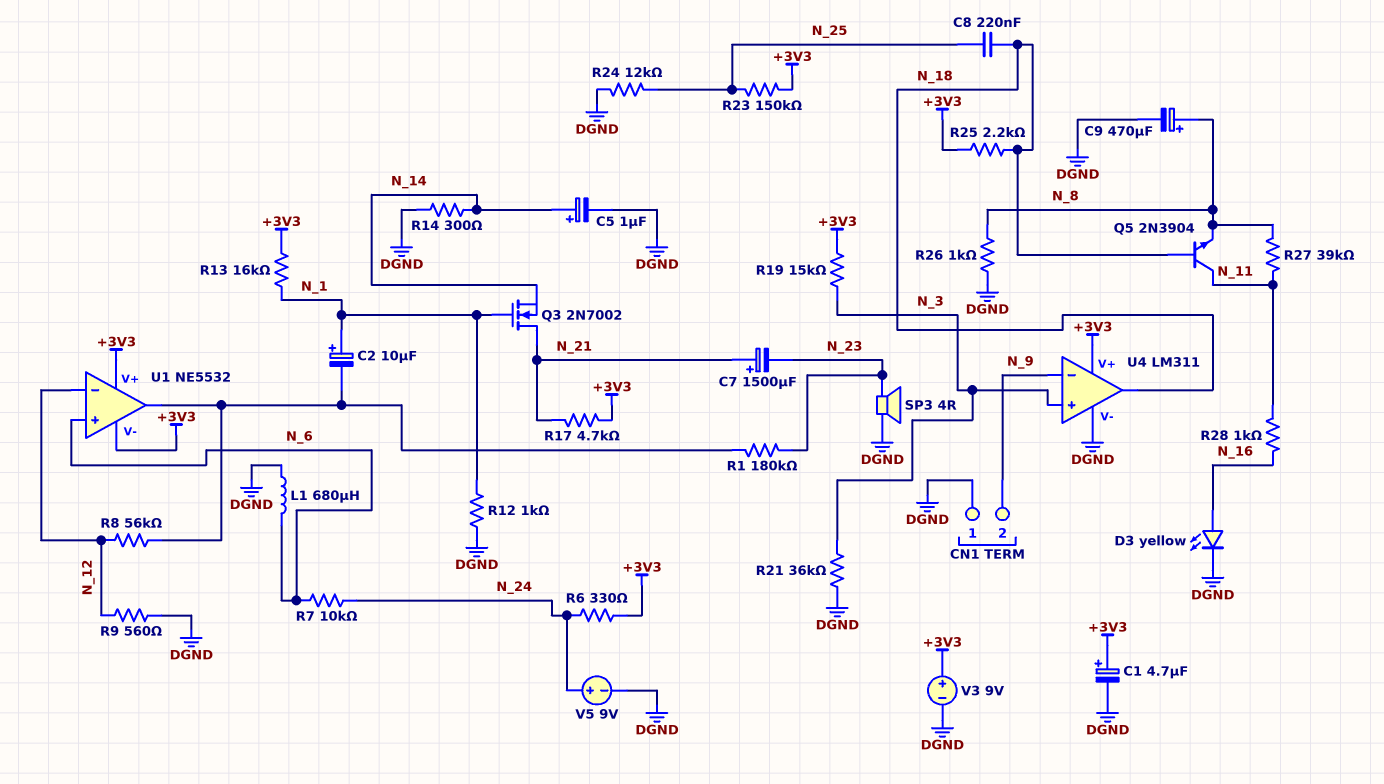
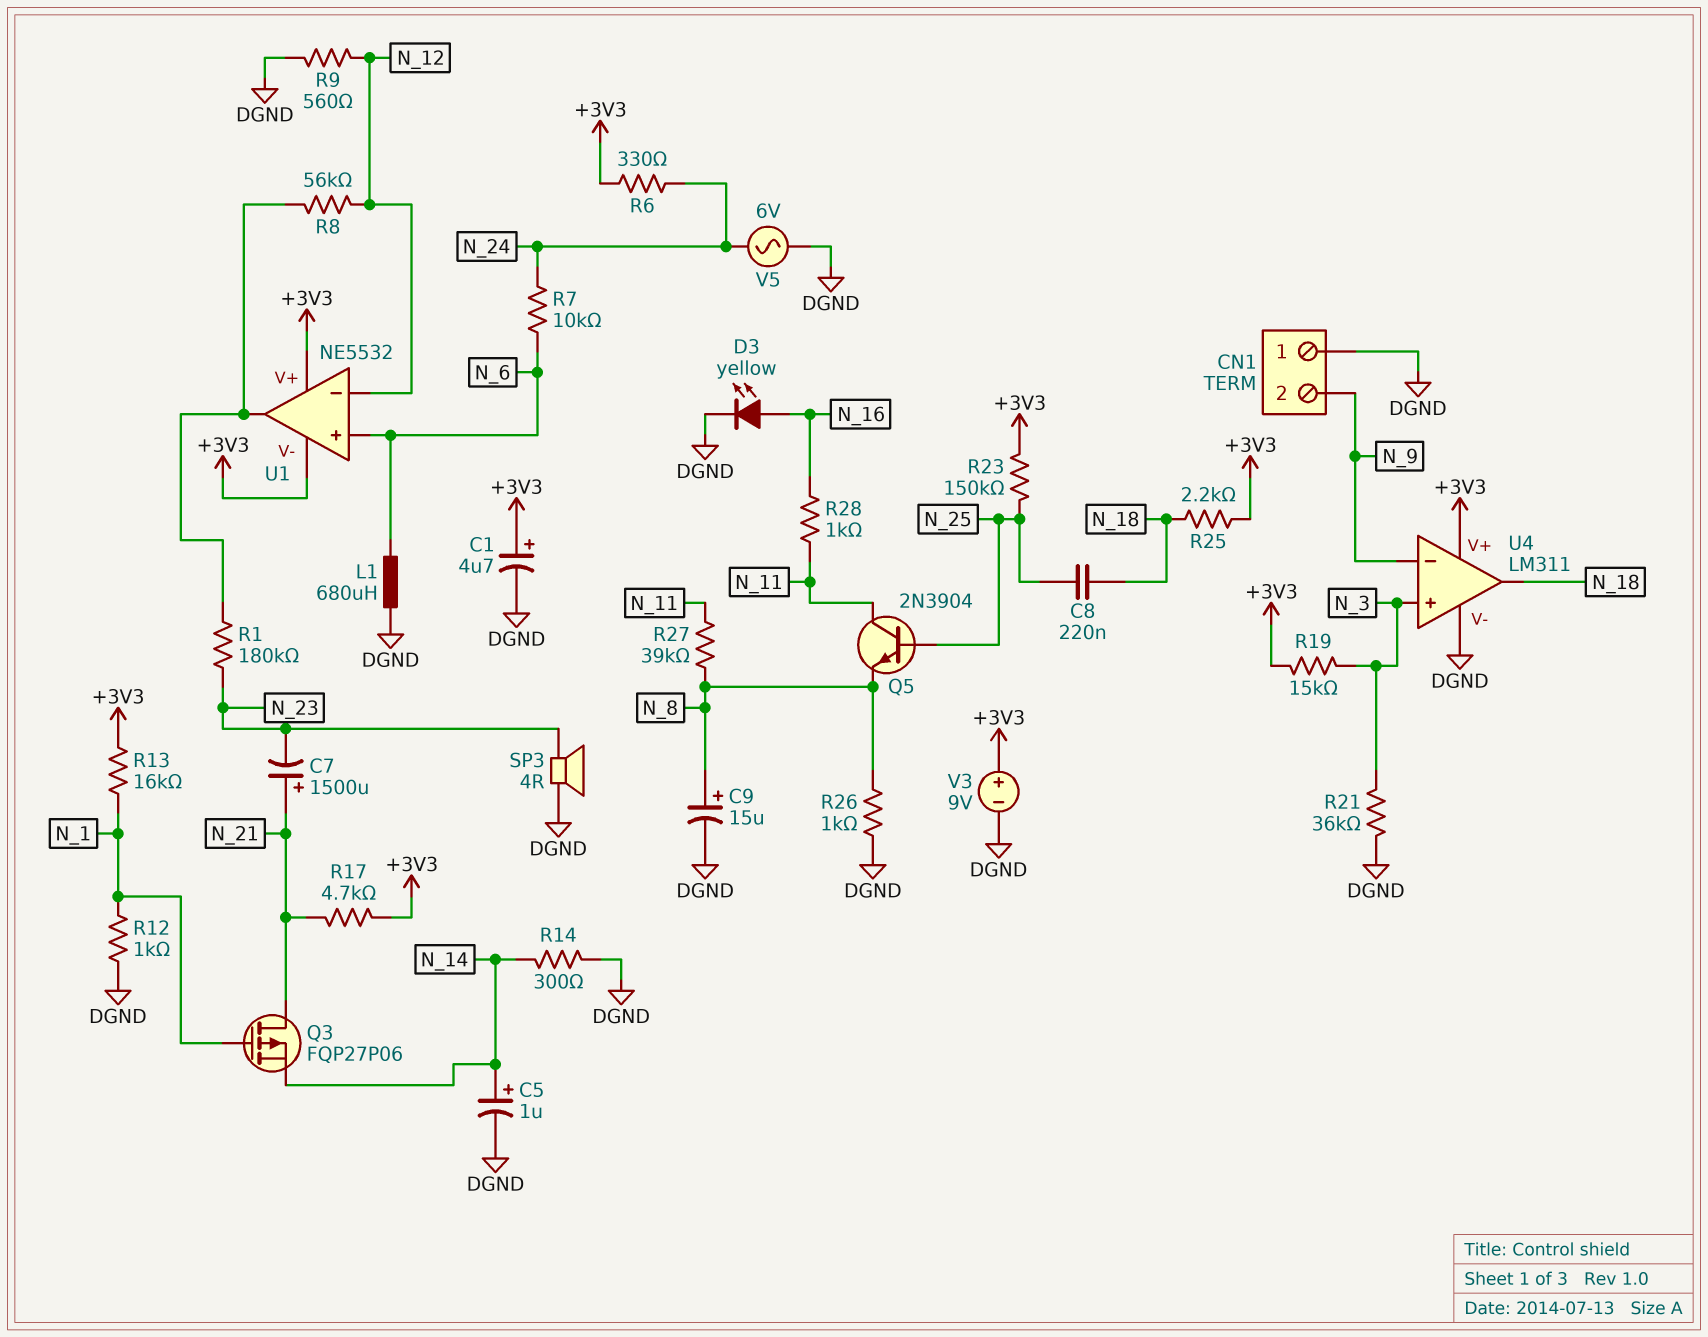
C2: 10uF (plus N_1, minus U1/out) -> none
C9: 470uF (plus N_8, minus DGND) -> 15uF (plus N_8, minus DGND)
Q3: NMOS 2N7002 (G N_1, D N_21, S N_14) -> PMOS FQP27P06 (G N_1, D N_21, S N_14)
Q5: NPN 2N3904 (B N_18, C N_11, E N_8) -> NPN 2N3904 (B N_25, C N_11, E N_8)
R24: 12k (DGND, N_25) -> none
V5: 9V (plus N_24, minus DGND) -> AC 6V (DGND, N_24)

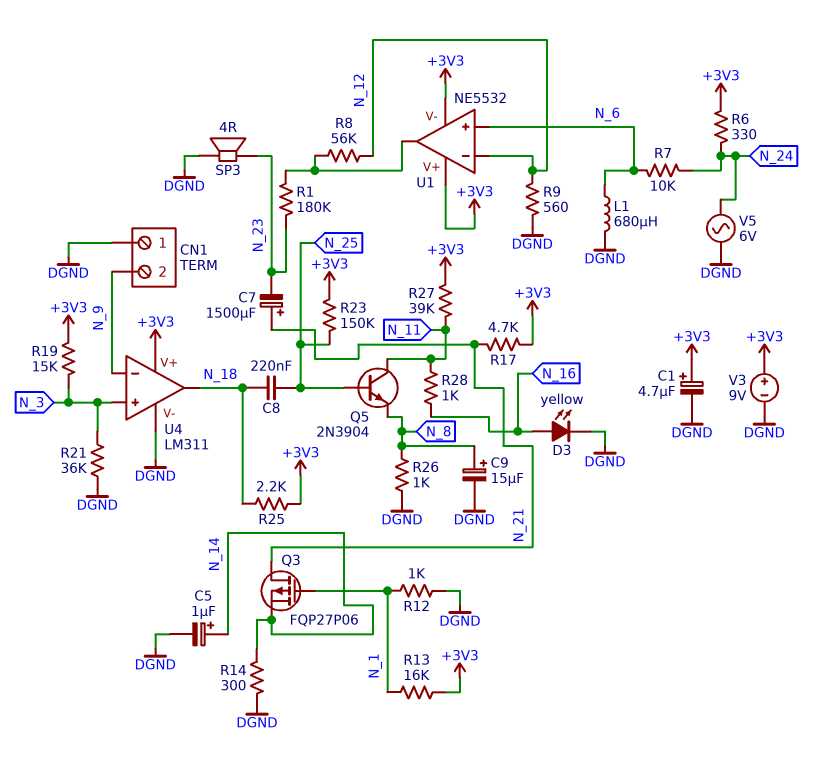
R27: 39k (N_8, N_11) -> 39k (+3V3, N_11)

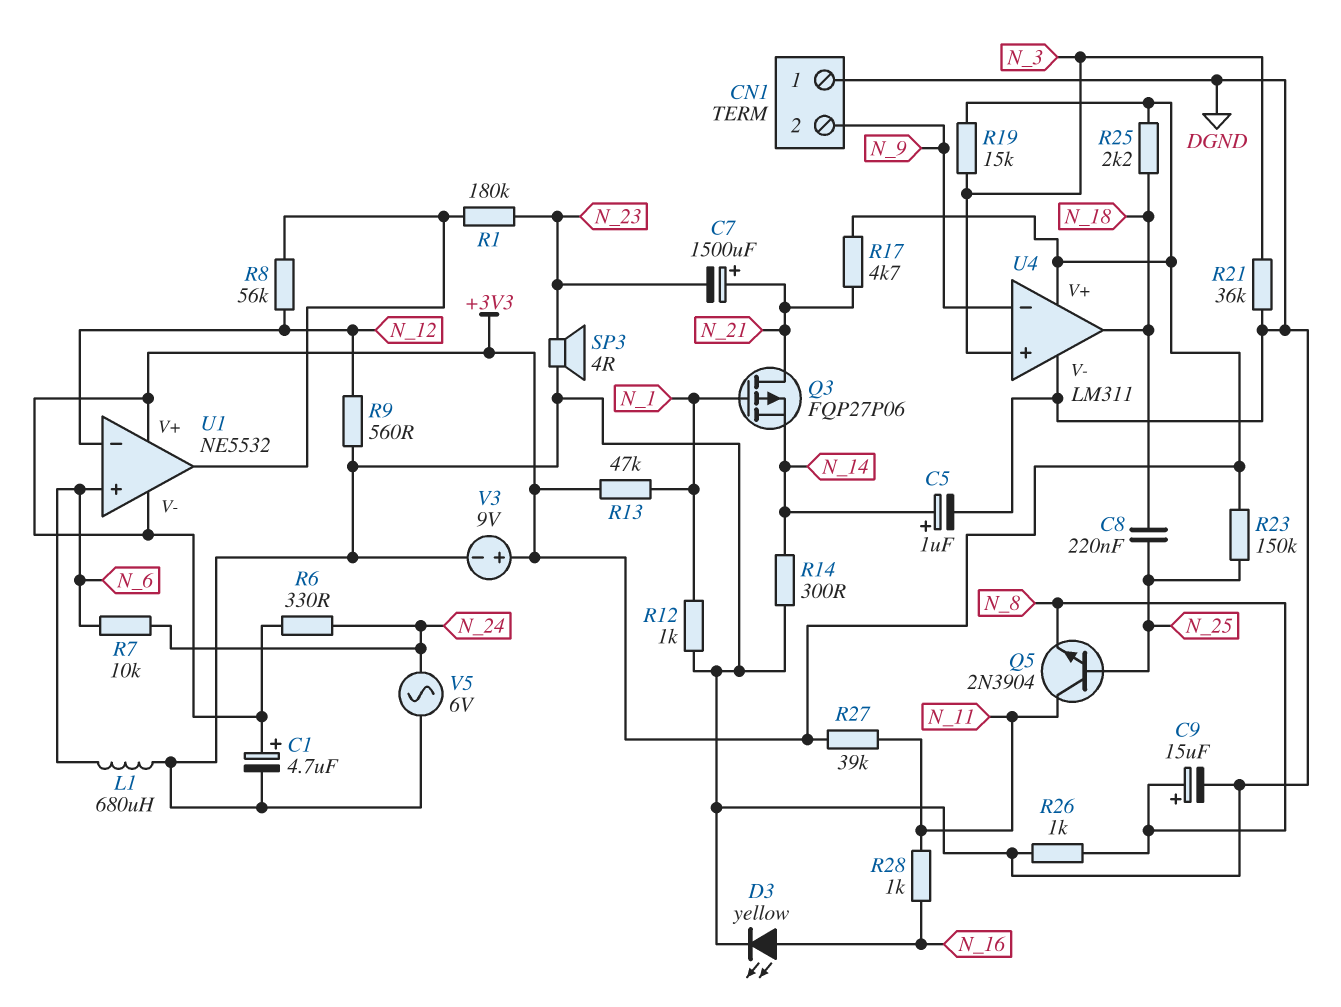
R13: 16k (+3V3, N_1) -> 47k (+3V3, N_1)

